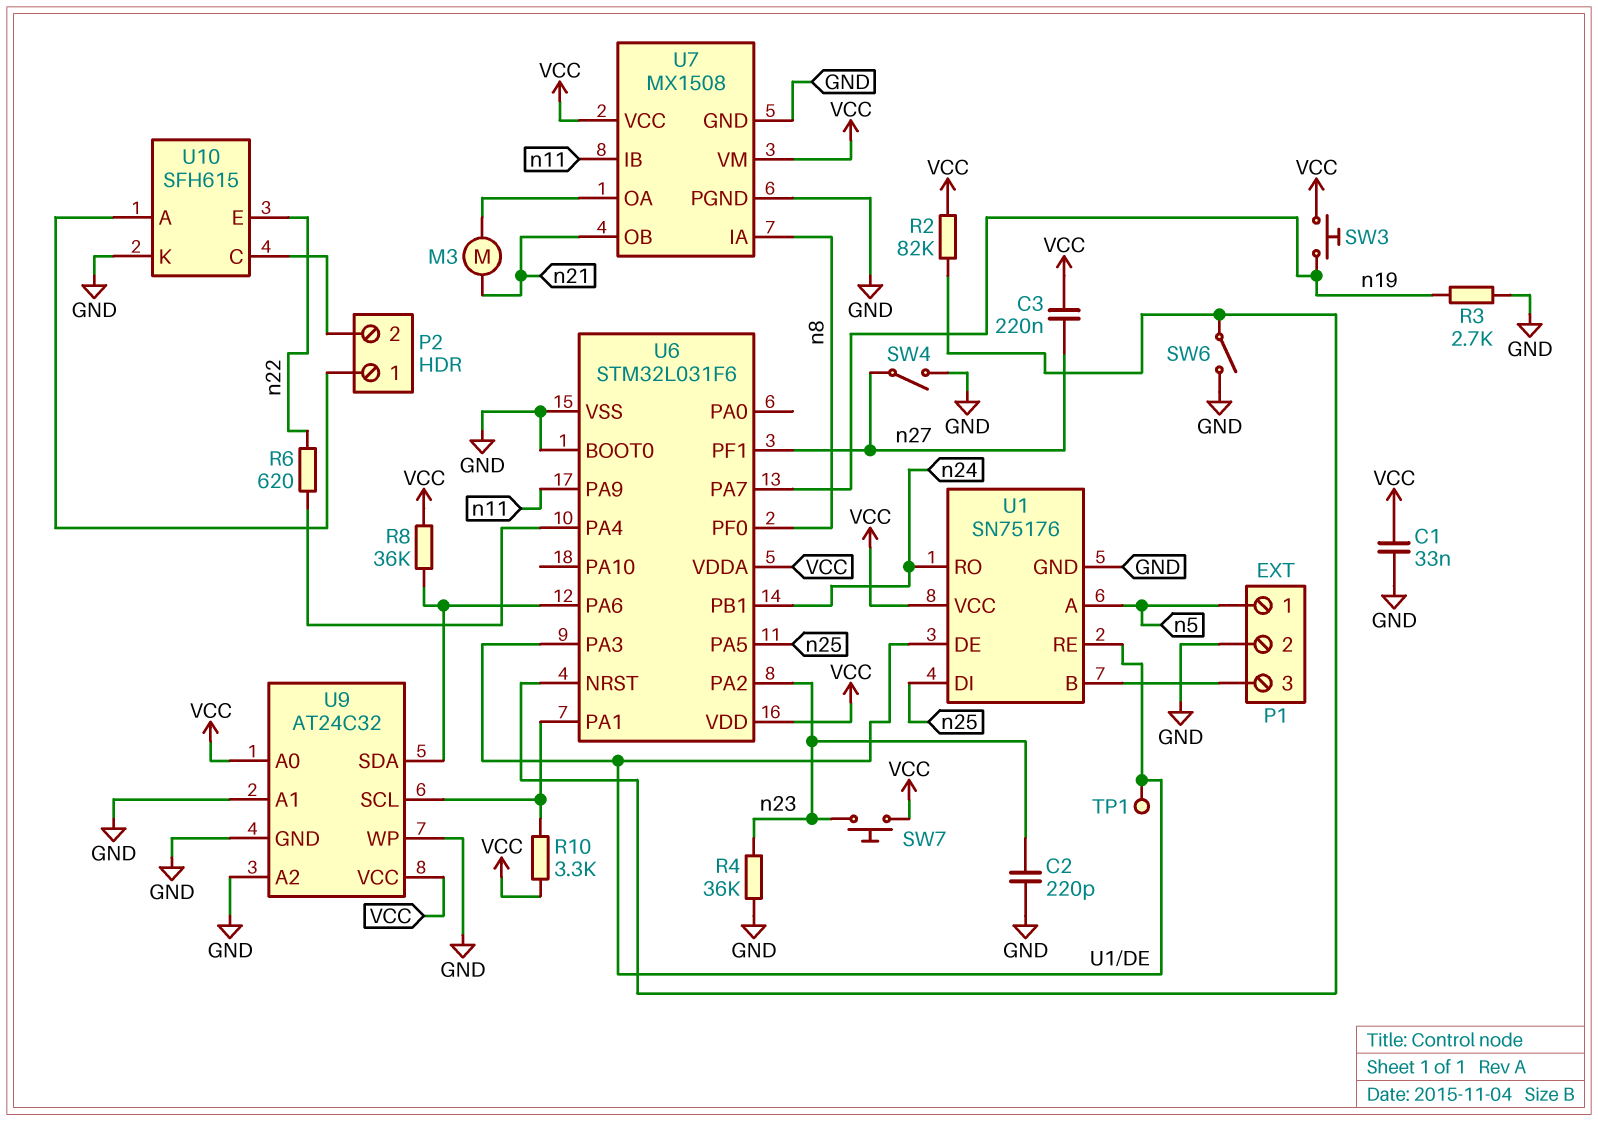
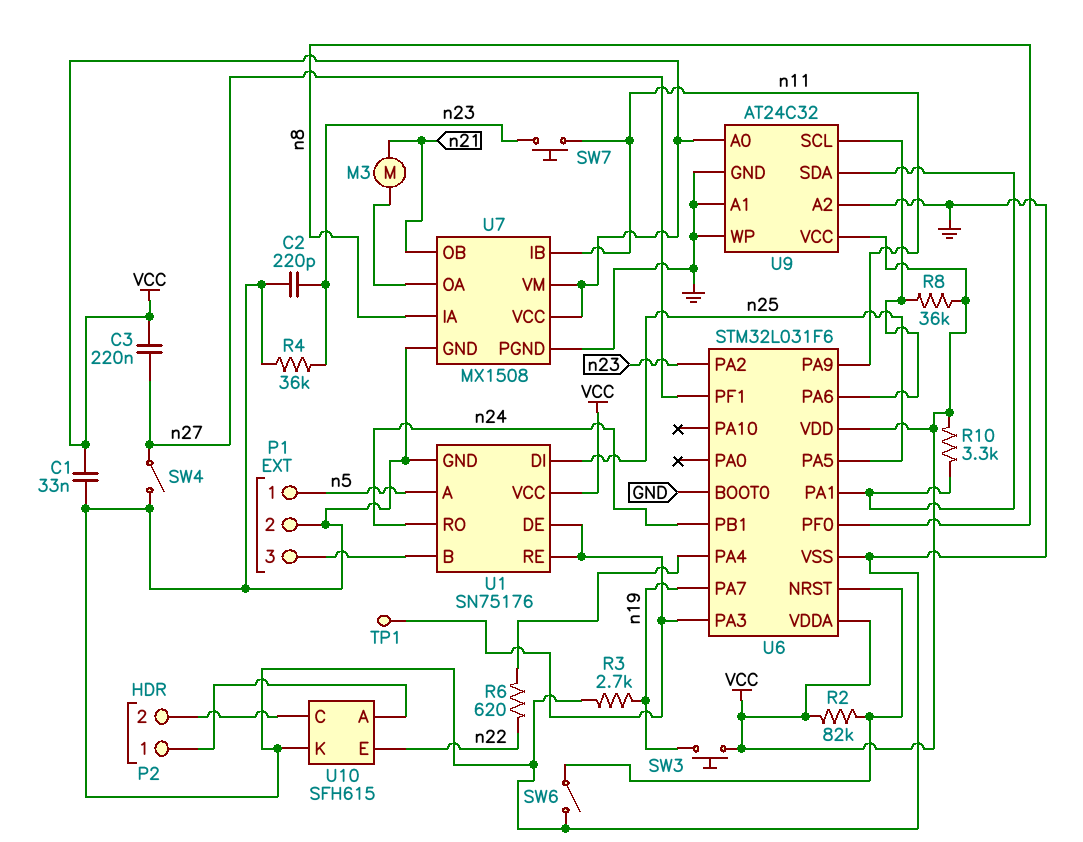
SW7: button (VCC, n23) -> button (n11, n23)
U9 pin SCL: U6/PA1 -> U6/PA6
U9 pin SDA: U6/PA6 -> U6/PA1

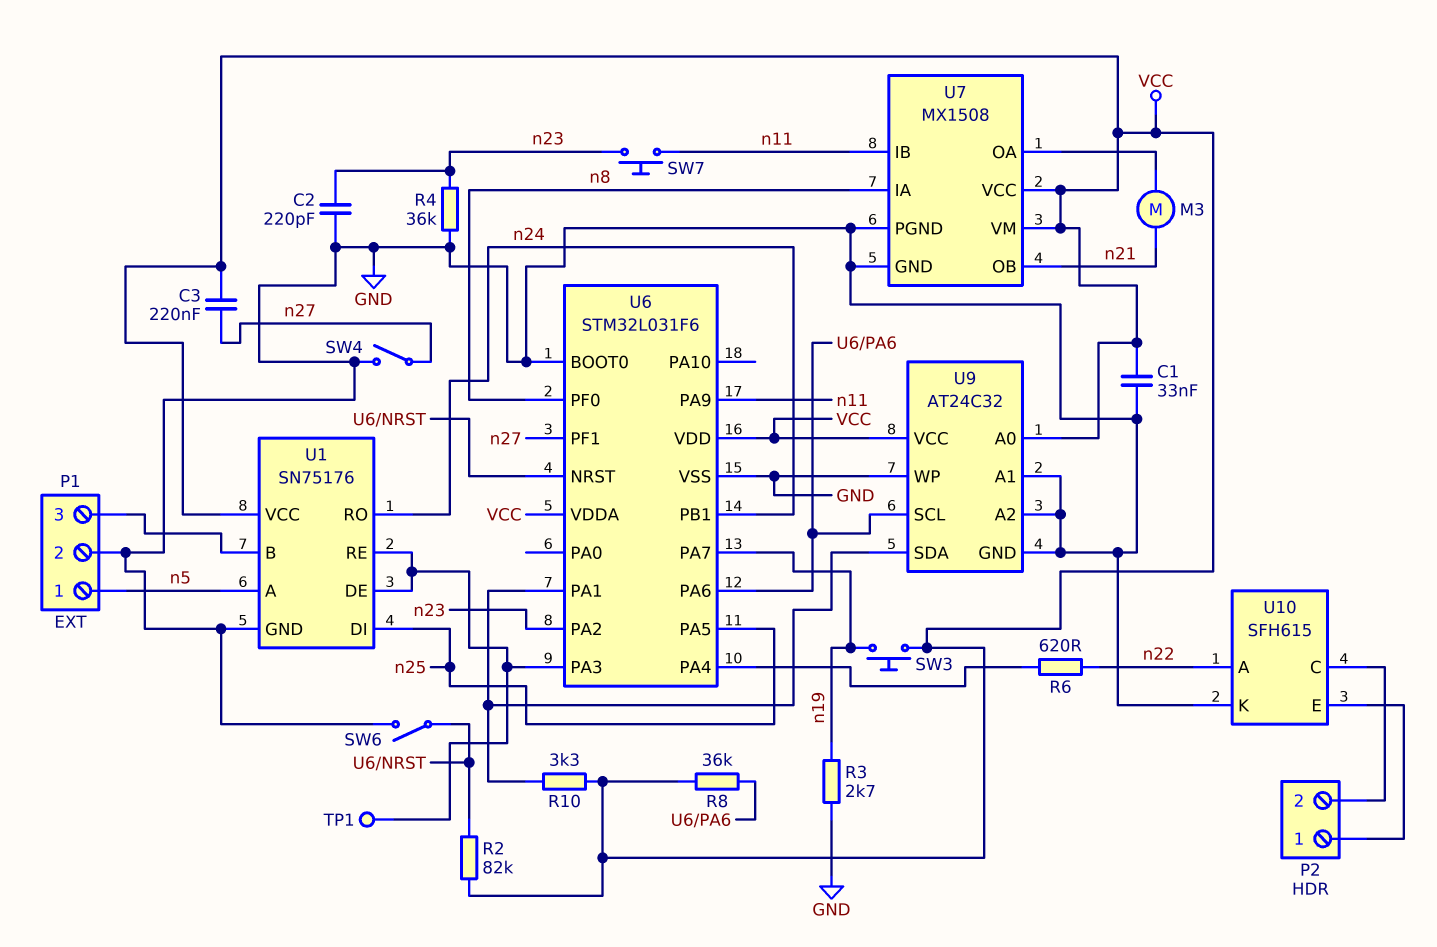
U10 pin A: P2/1 -> n22
U10 pin E: n22 -> P2/1

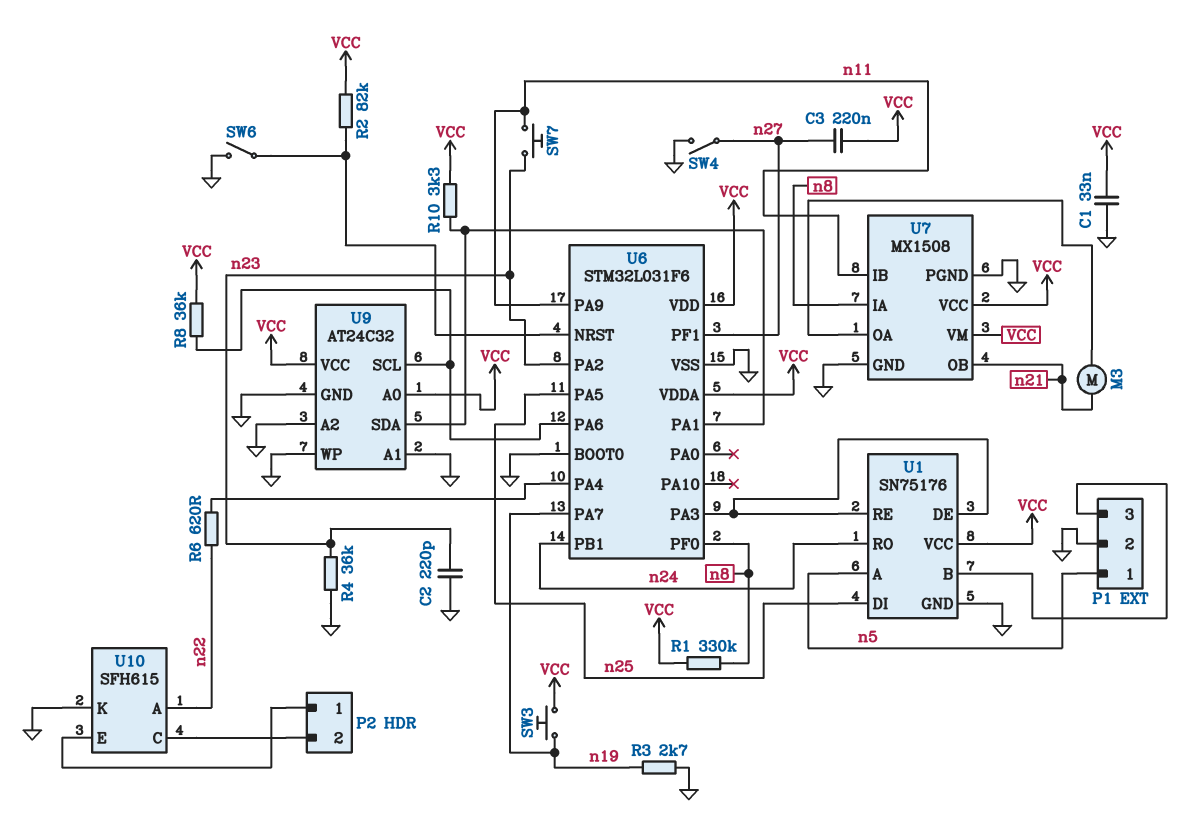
R1: none -> 330k (VCC, n8)
TP1: test point (U1/DE) -> none

